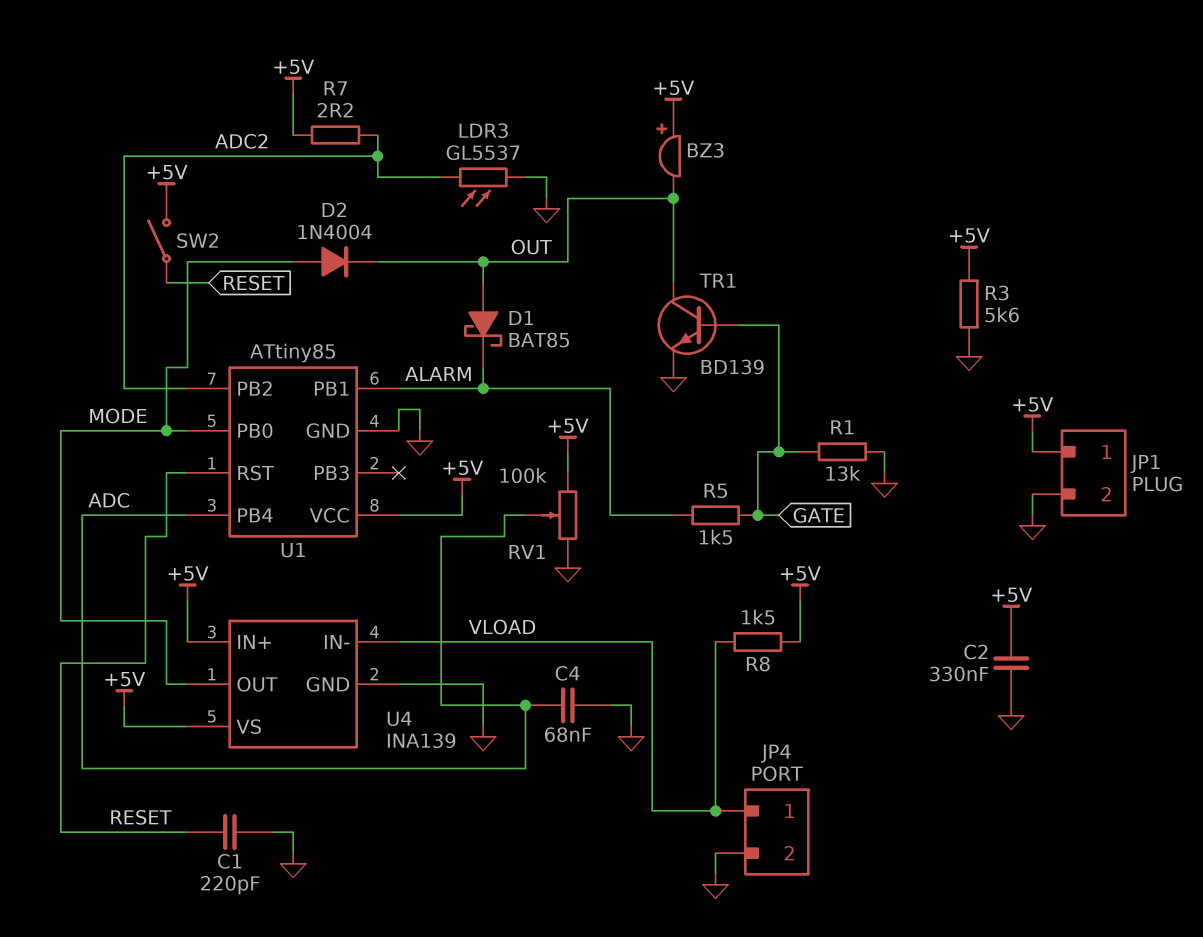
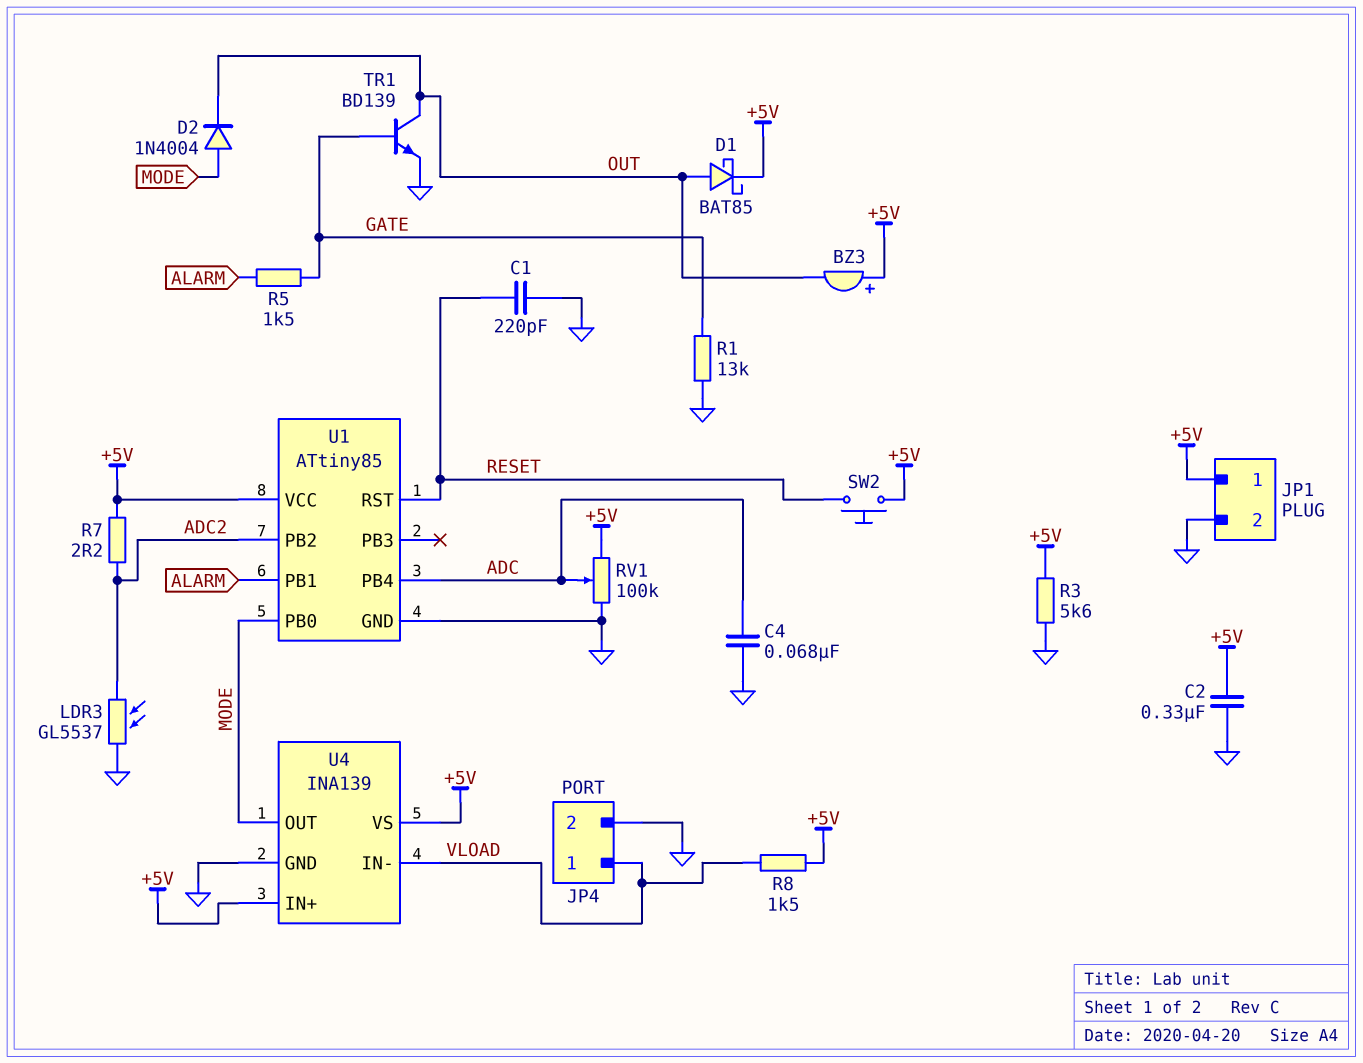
D1: schottky BAT85 (A OUT, K ALARM) -> schottky BAT85 (A OUT, K +5V)
SW2: switch (+5V, RESET) -> button (+5V, RESET)

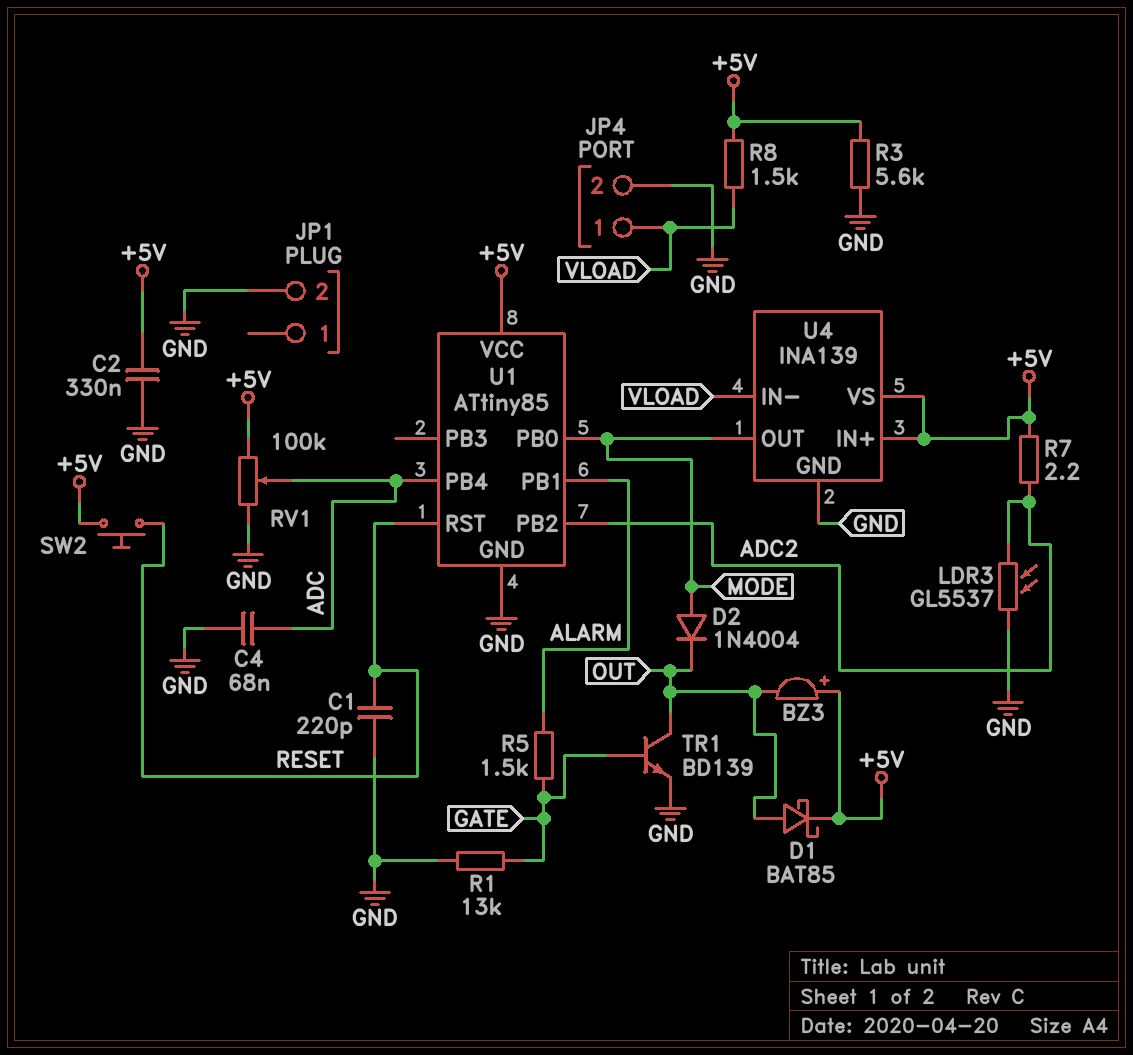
JP1 pin 1: +5V -> none

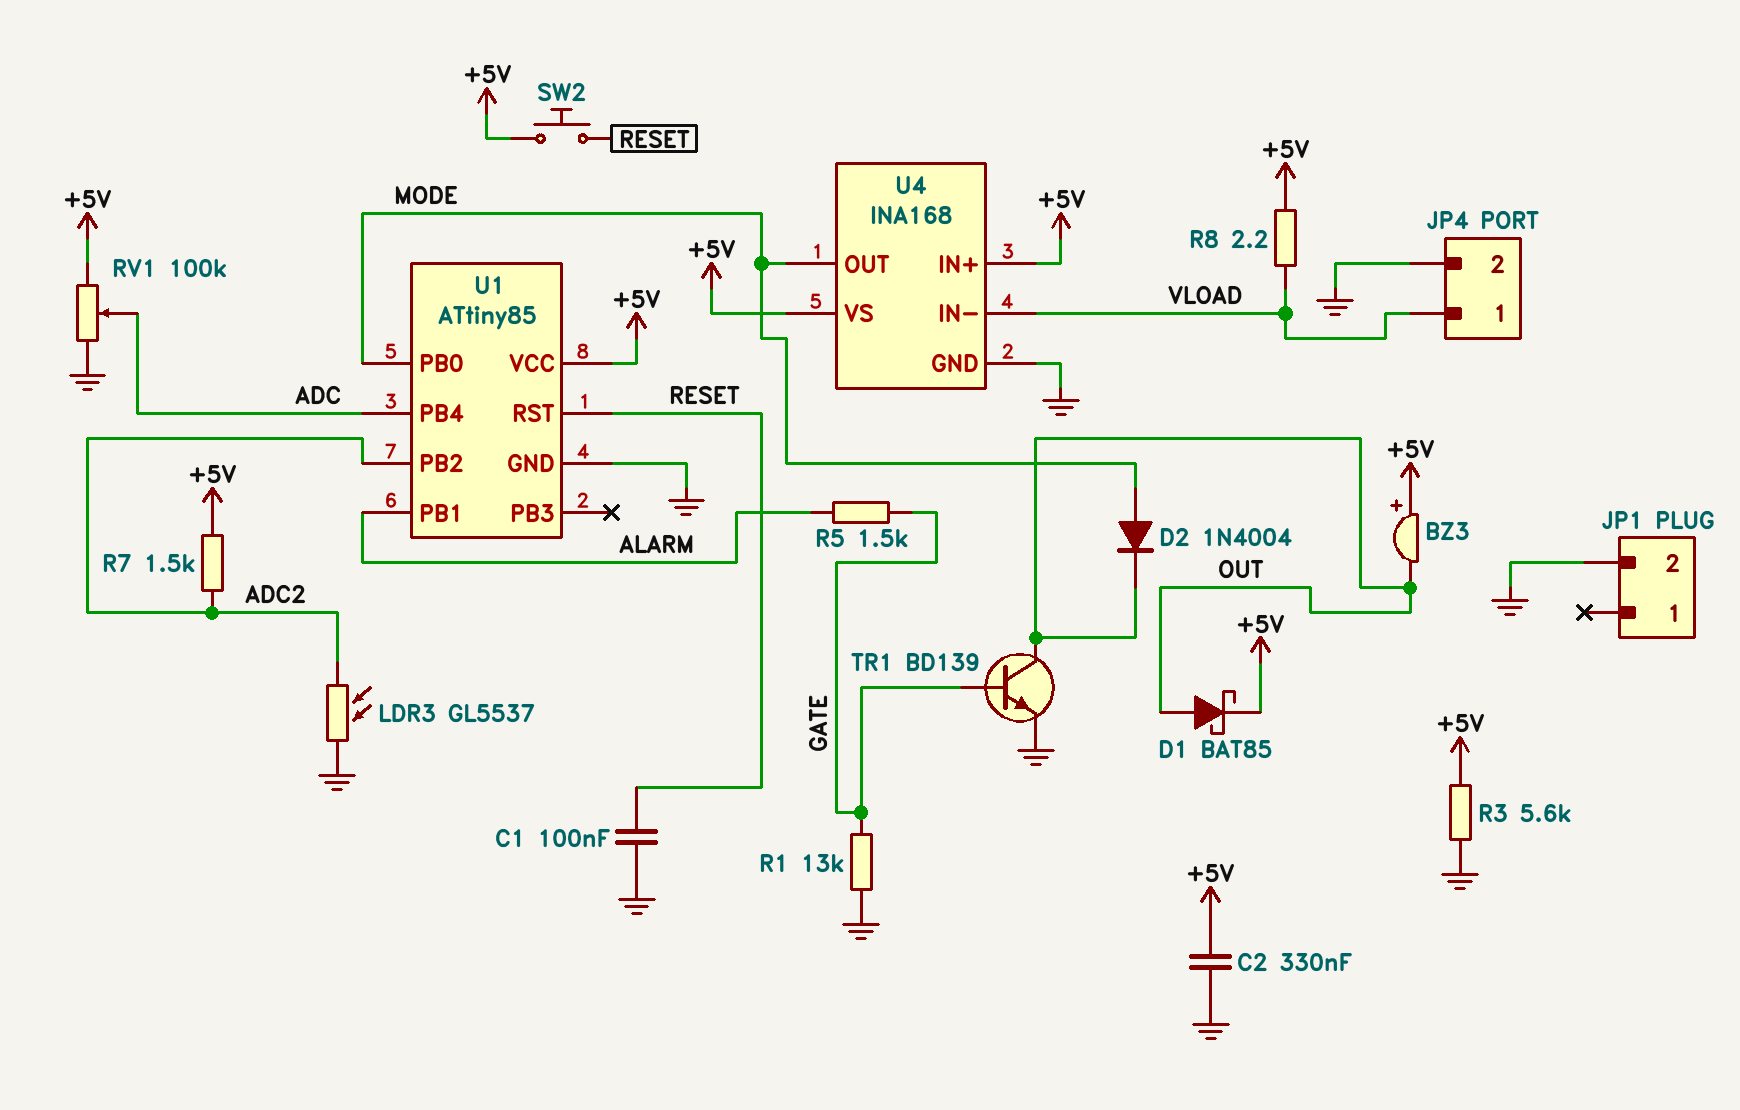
C1: 220pF (GND, RESET) -> 100nF (GND, RESET)
C4: 68nF (ADC, GND) -> none
R7: 2.2 (+5V, ADC2) -> 1.5k (+5V, ADC2)
R8: 1.5k (+5V, VLOAD) -> 2.2 (+5V, VLOAD)
U4: INA139 -> INA168

